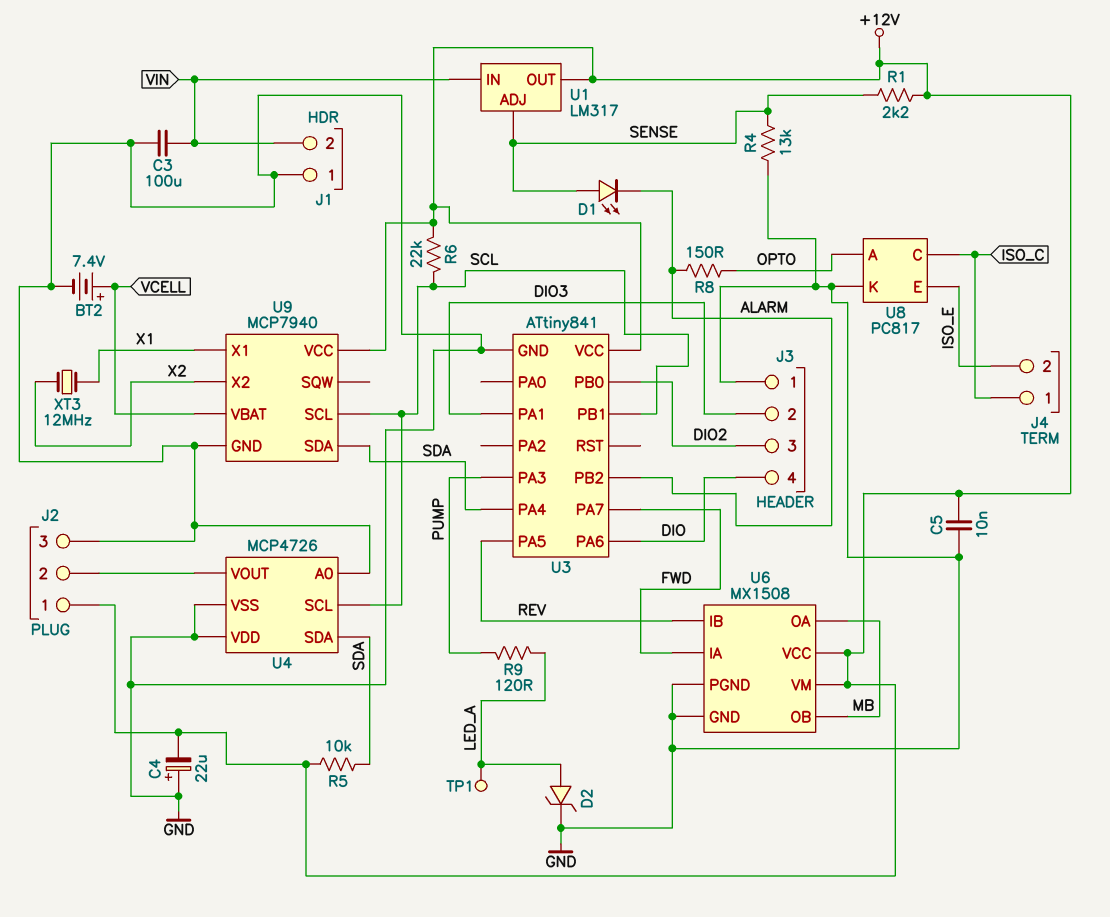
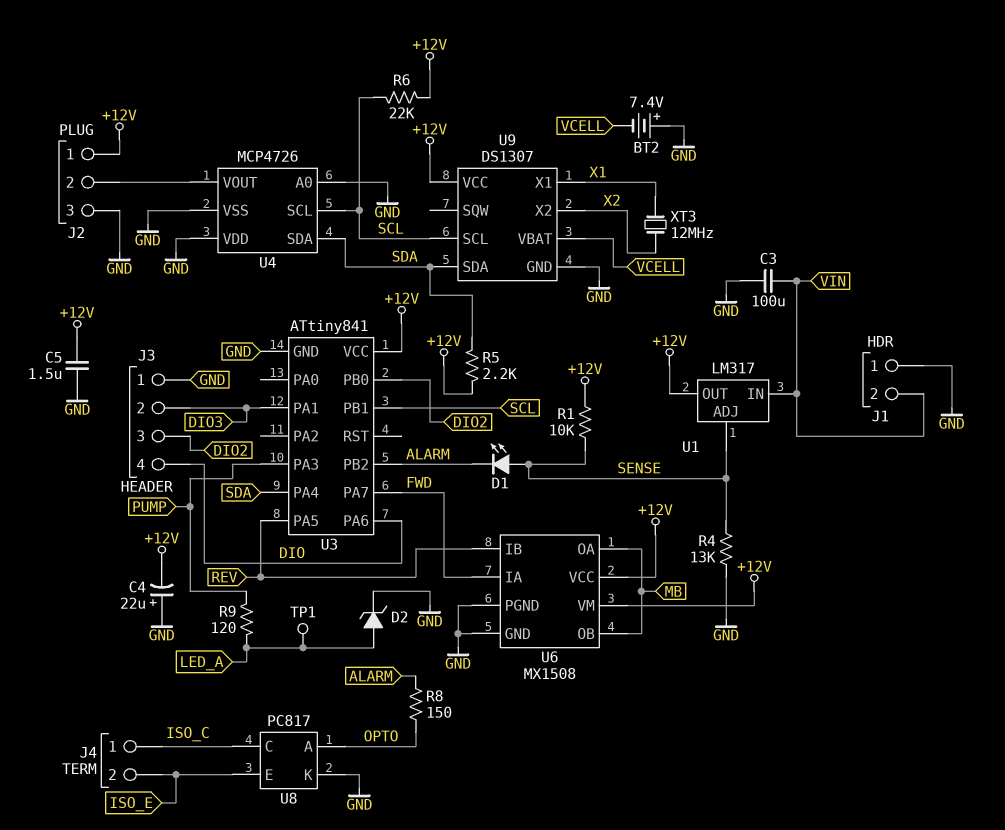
BT2: 7.4V (plus VCELL, minus GND) -> 7.4V (plus GND, minus VCELL)
C5: 10nF (+12V, GND) -> 1.5uF (+12V, GND)
R1: 2.2k (+12V, SENSE) -> 10k (+12V, SENSE)
R5: 10k (+12V, SDA) -> 2.2k (+12V, SDA)
U9: MCP7940 -> DS1307

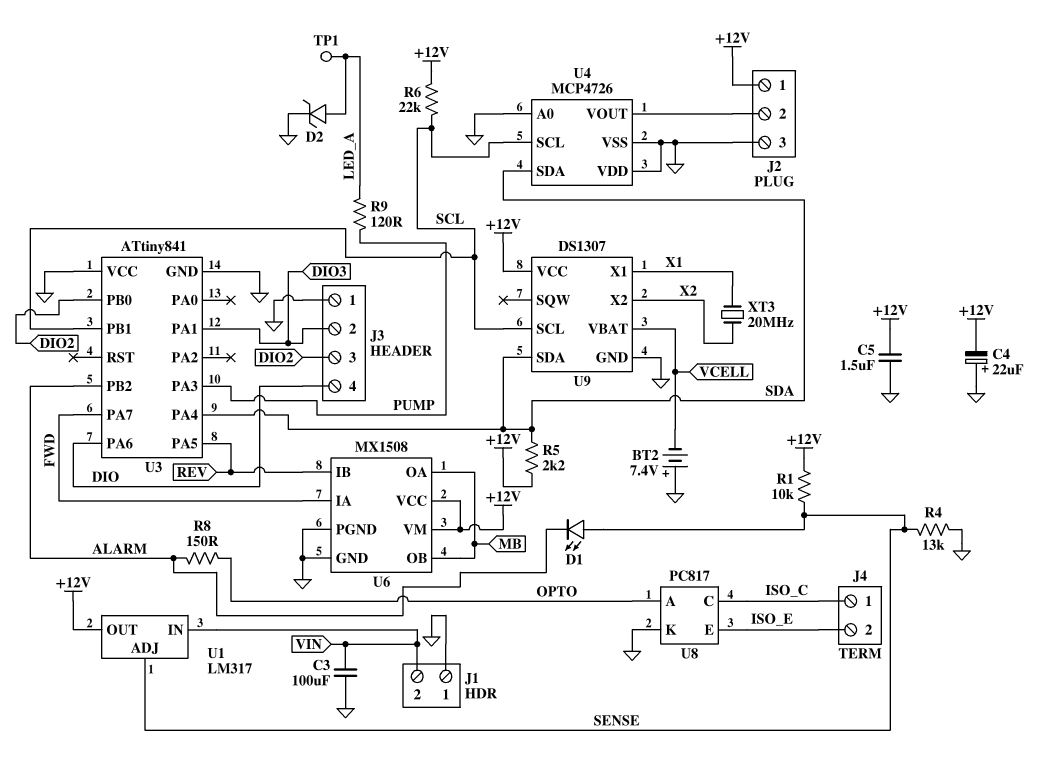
U3 pin VCC: +12V -> GND
XT3: 12MHz (X1, X2) -> 20MHz (X1, X2)

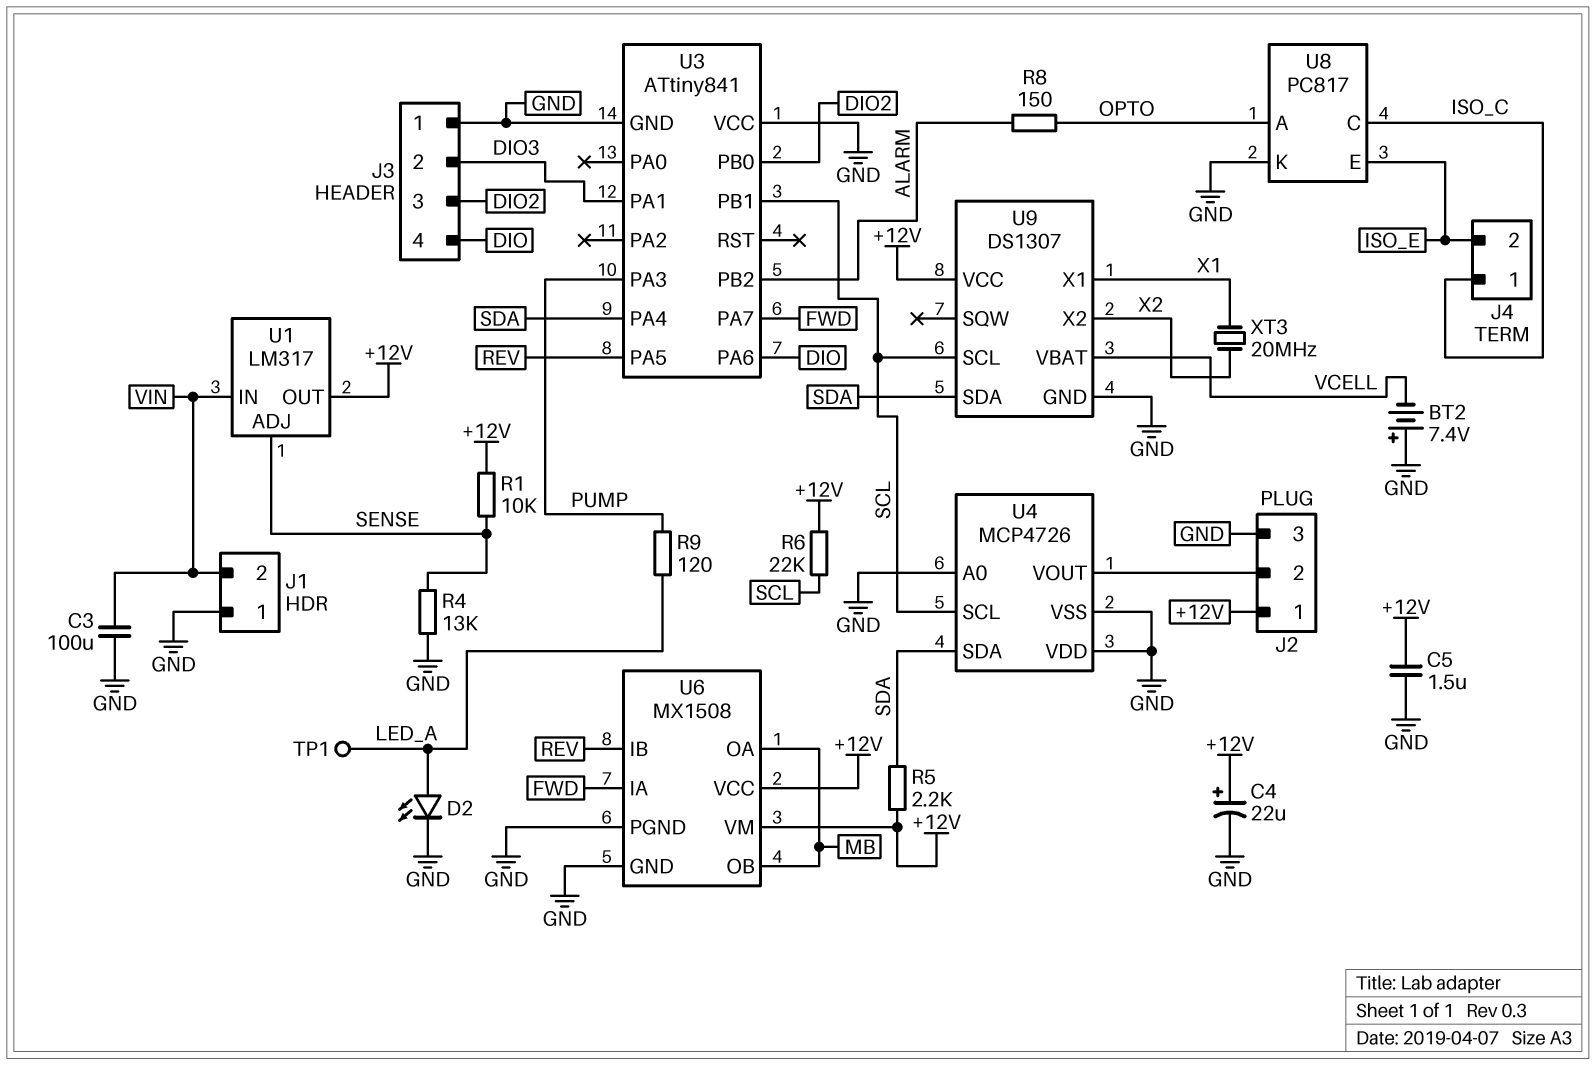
C4: 22uF (plus GND, minus +12V) -> 22uF (plus +12V, minus GND)
D1: LED (A SENSE, K ALARM) -> none
D2: zener (A LED_A, K GND) -> LED (A LED_A, K GND)

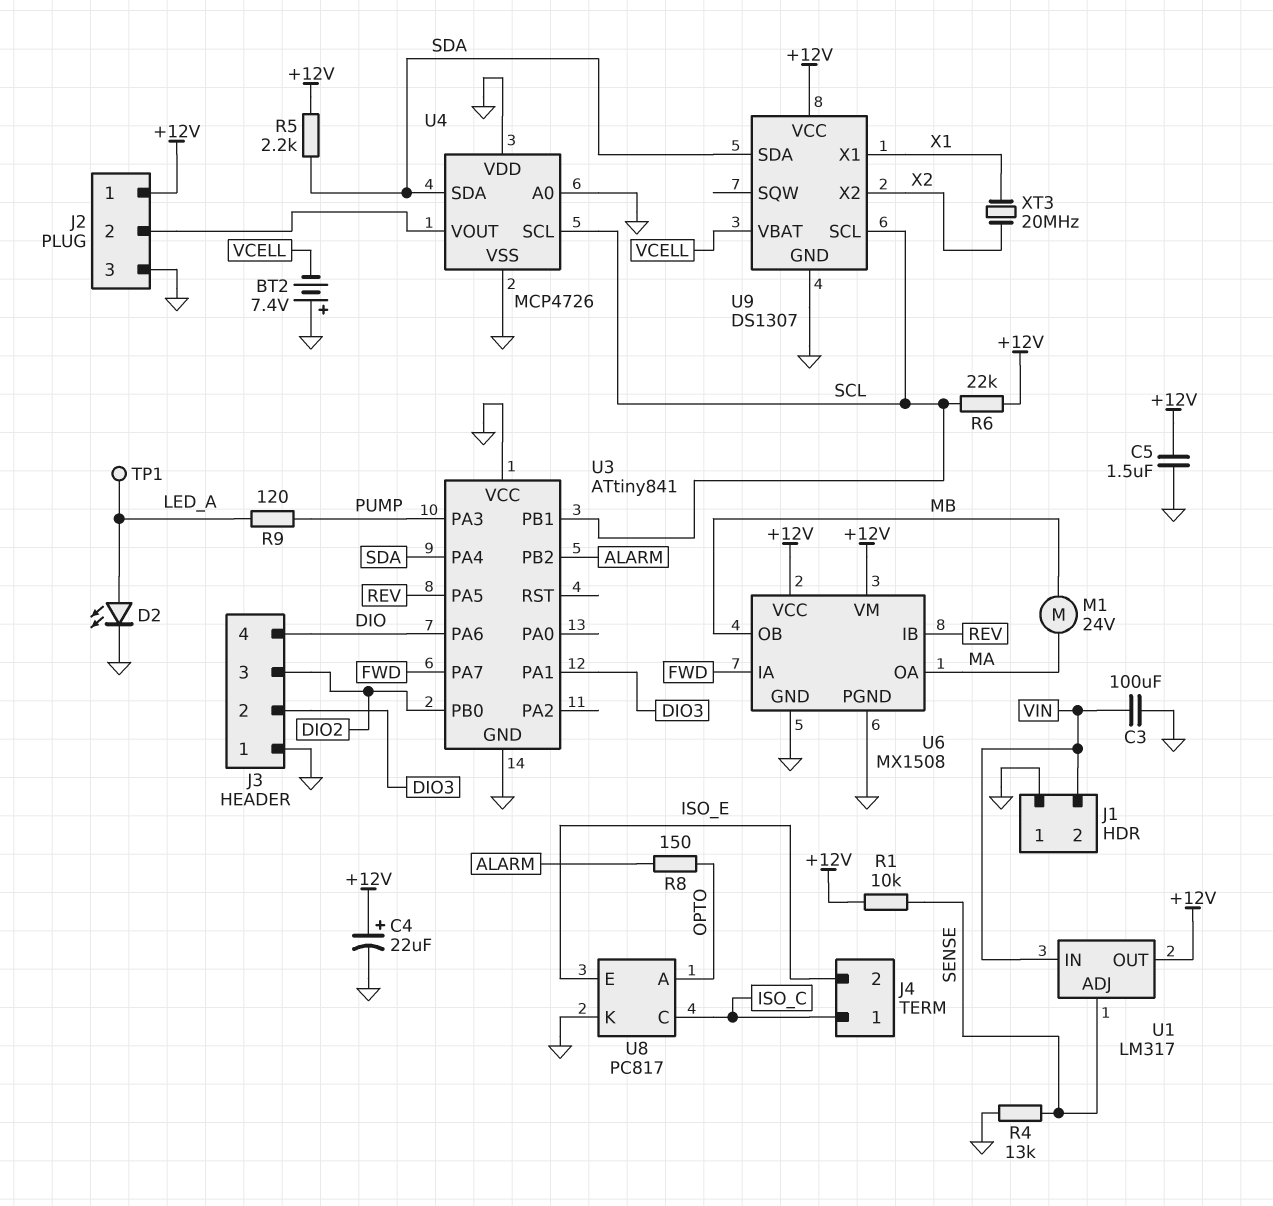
M1: none -> motor 24V (MA, MB)
U6 pin OA: MB -> MA

